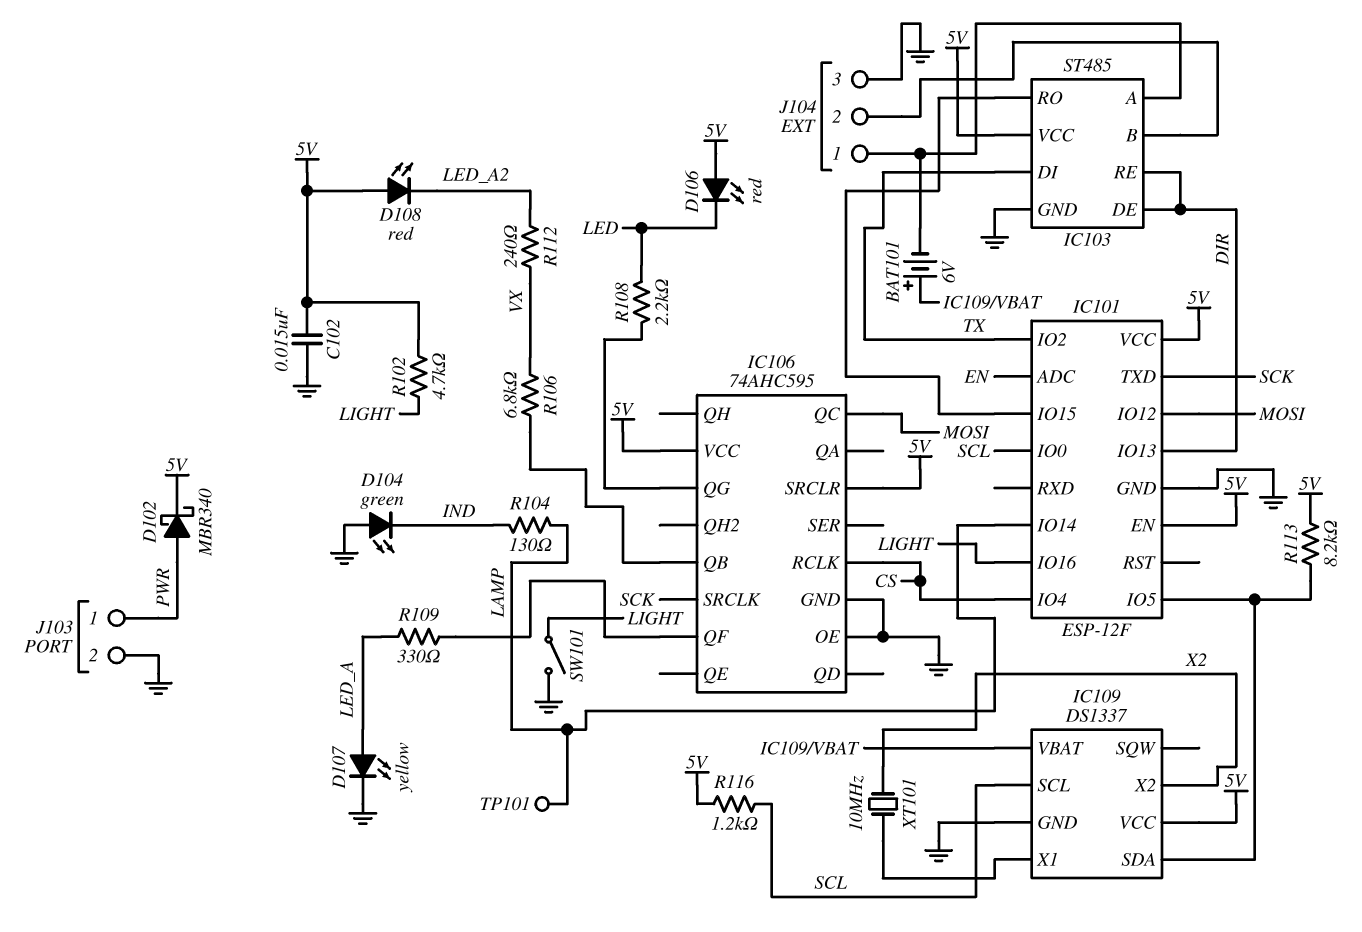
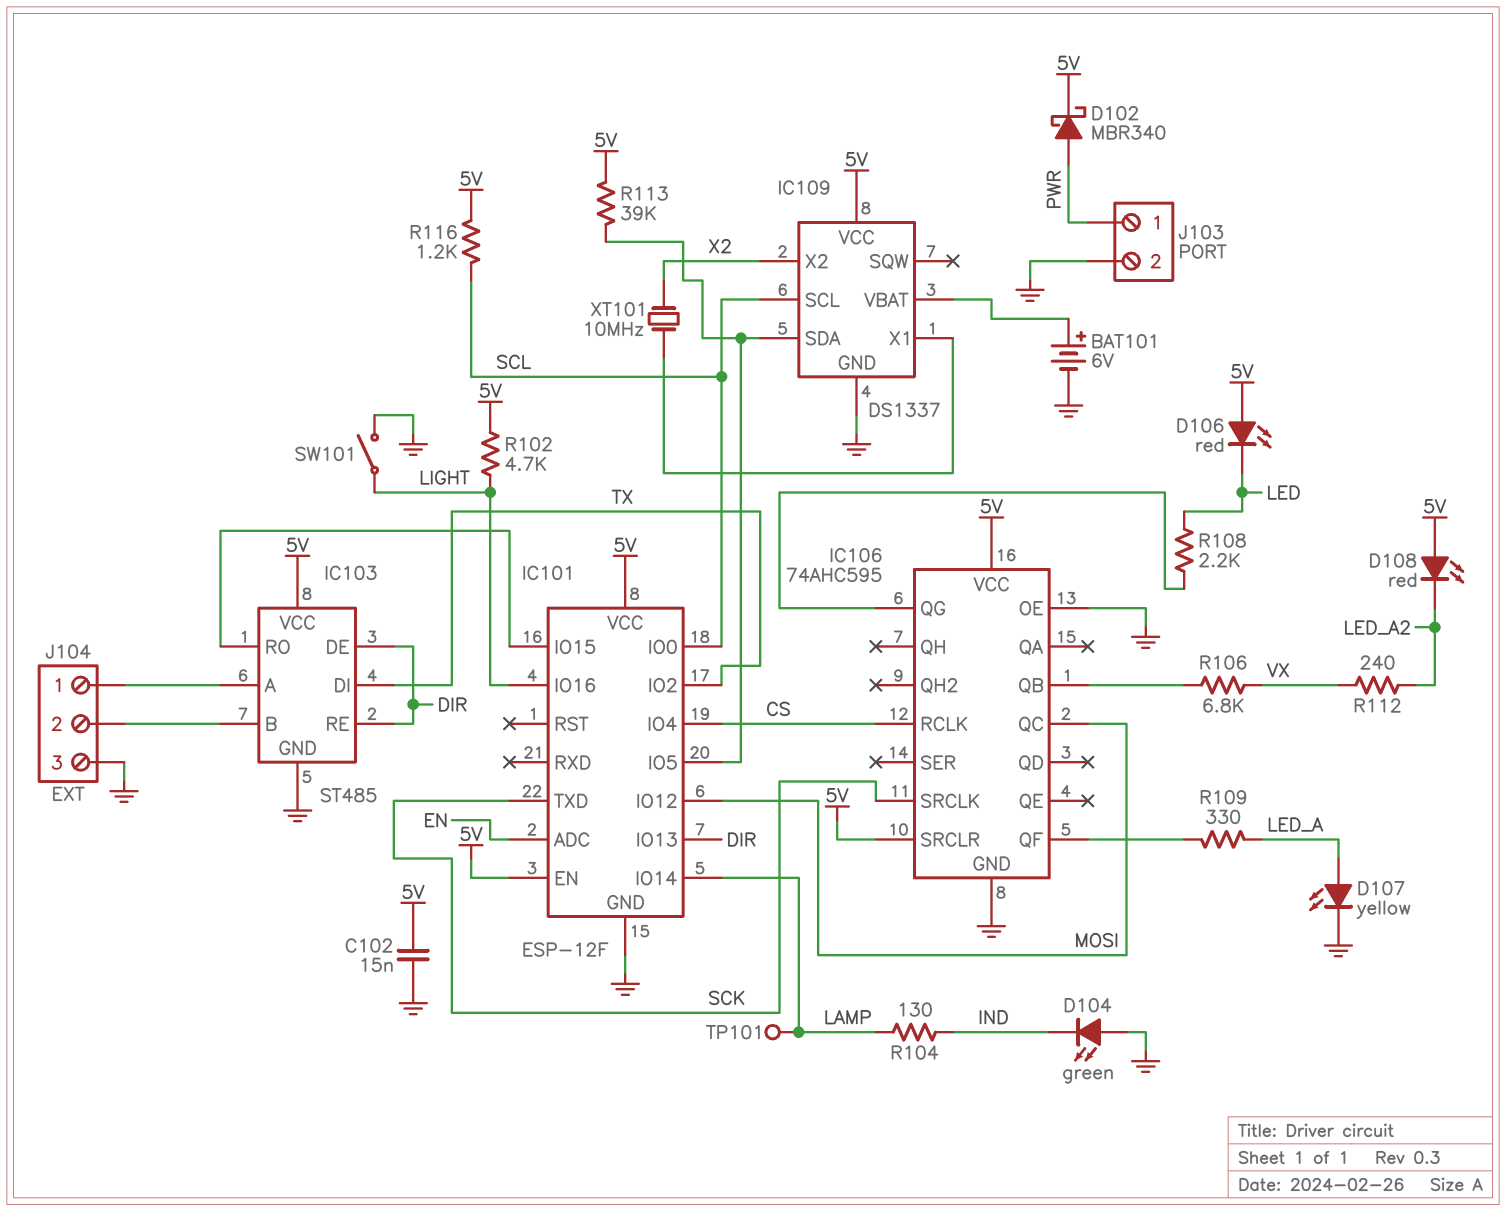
BAT101: 6V (plus IC109/VBAT, minus IC103/A) -> 6V (plus IC109/VBAT, minus GND)
R113: 8.2k (5V, IC101/IO5) -> 39k (5V, IC101/IO5)

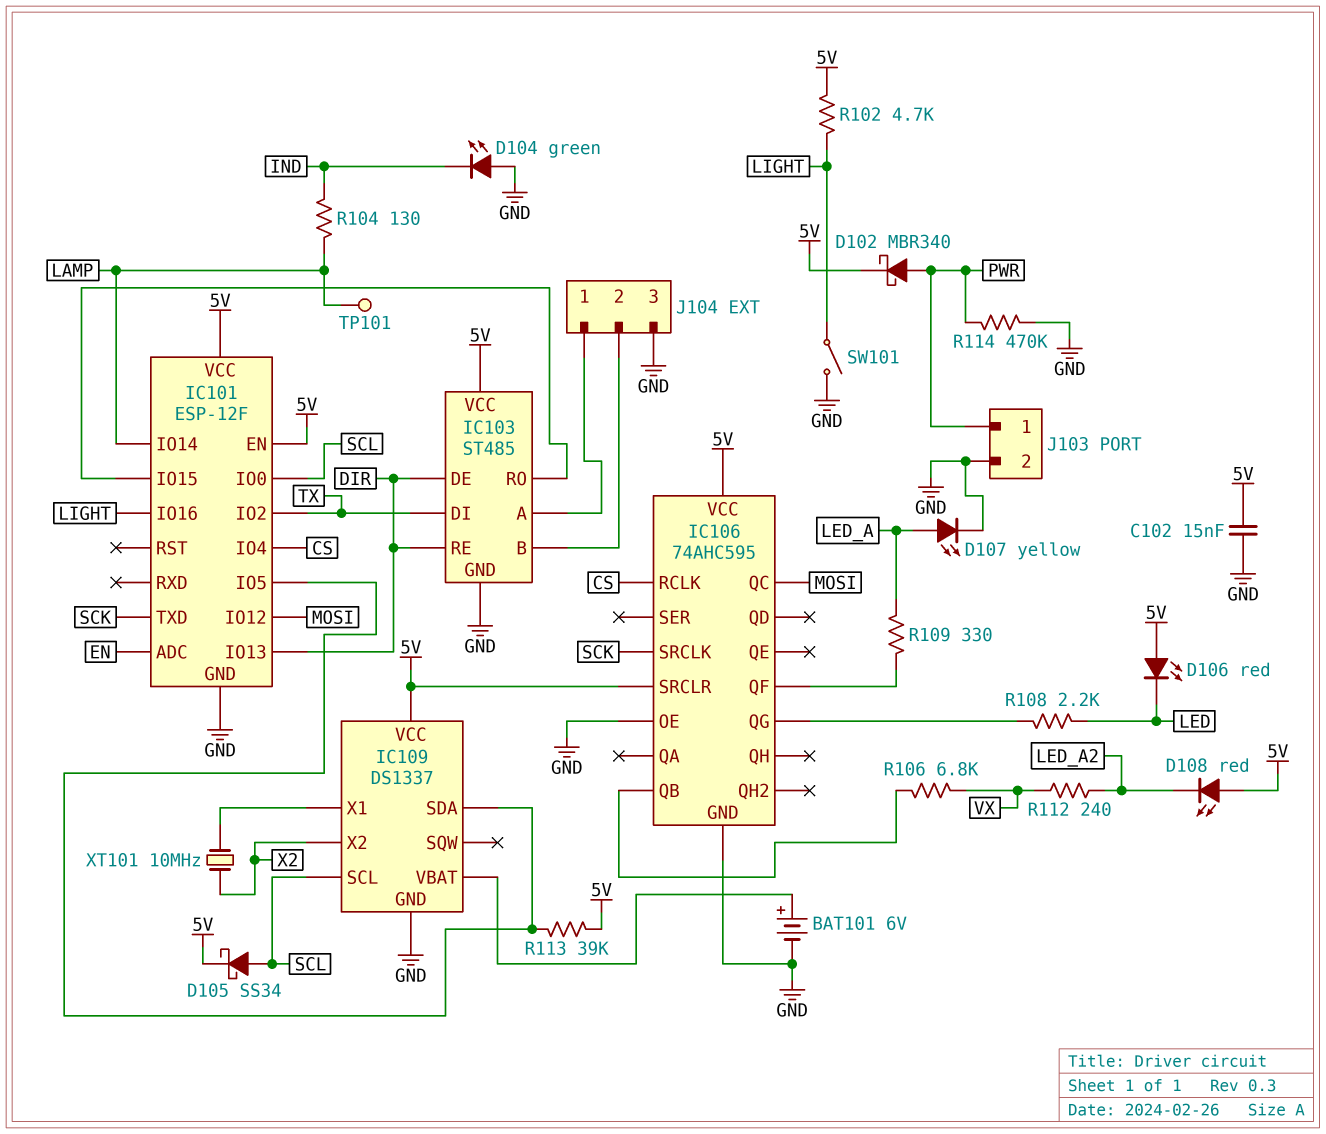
D105: none -> schottky SS34 (A SCL, K 5V)
R114: none -> 470k (GND, PWR)
R116: 1.2k (5V, SCL) -> none

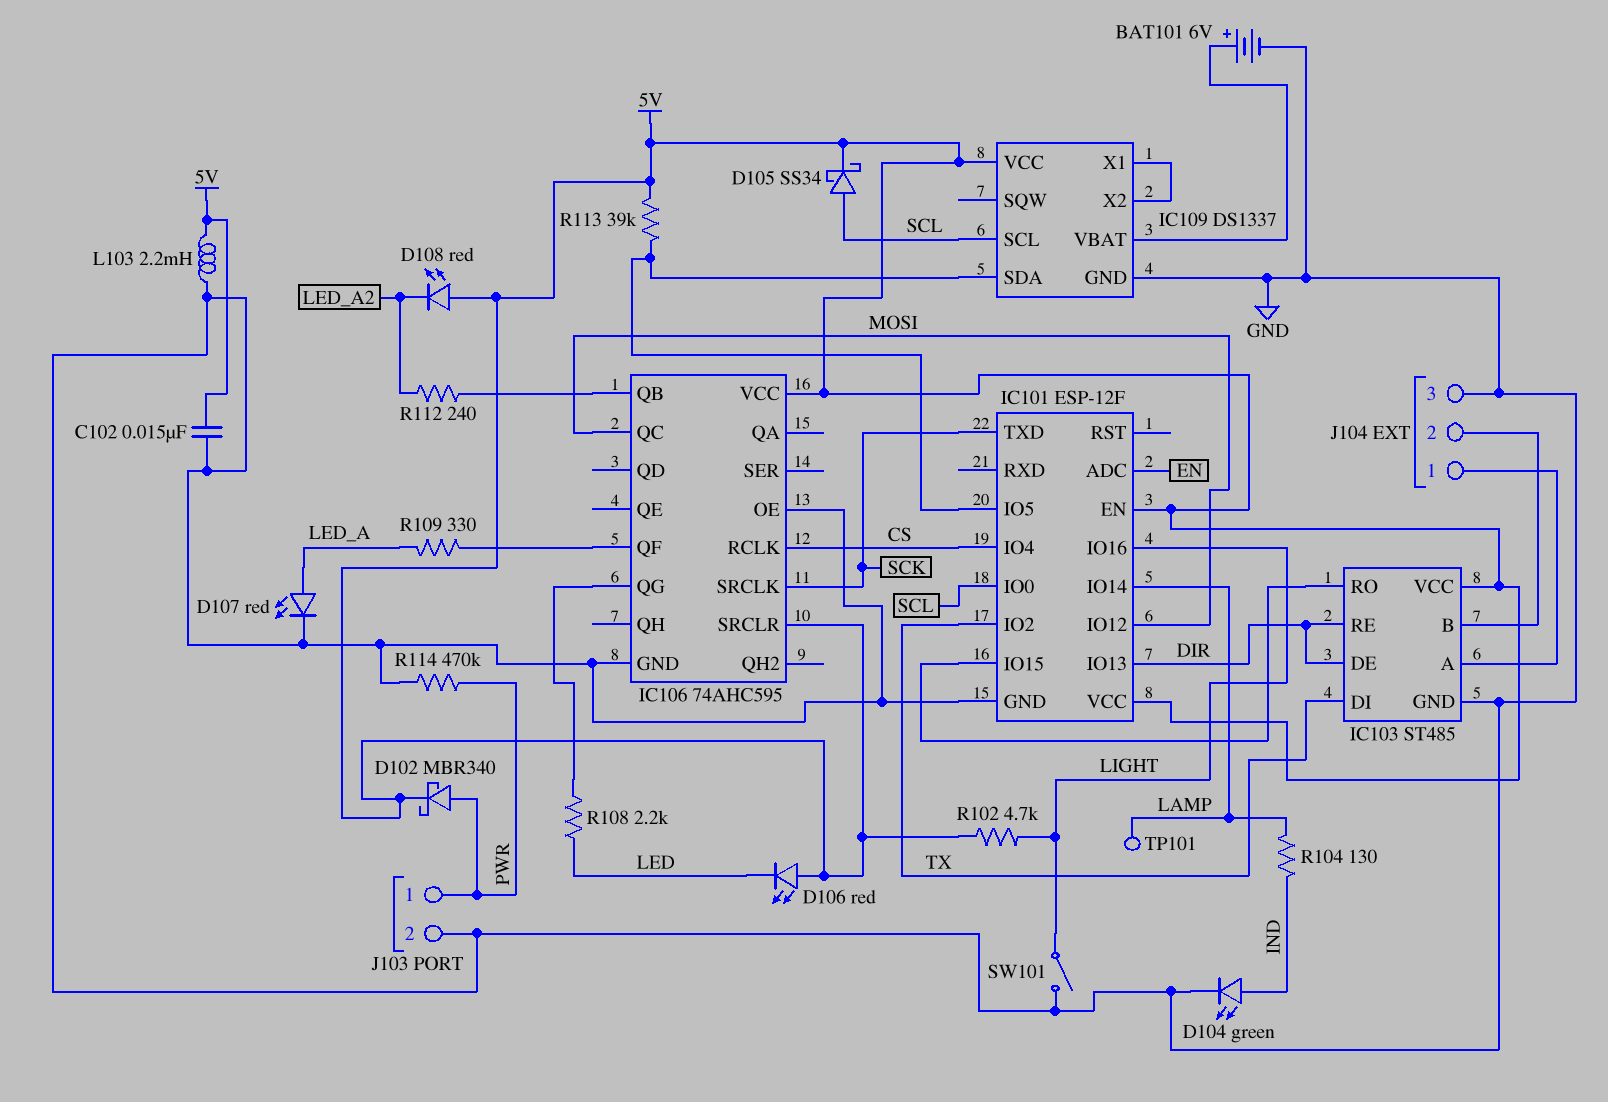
D104: LED green (A GND, K IND) -> LED green (A IND, K GND)
D107: LED yellow (A LED_A, K GND) -> LED red (A LED_A, K GND)
IC109 pin X2: X2 -> IC109/X1
L103: none -> 2.2mH (5V, GND)
R106: 6.8k (IC106/QB, VX) -> none
R112: 240 (LED_A2, VX) -> 240 (IC106/QB, LED_A2)
XT101: 10MHz (IC109/X1, X2) -> none

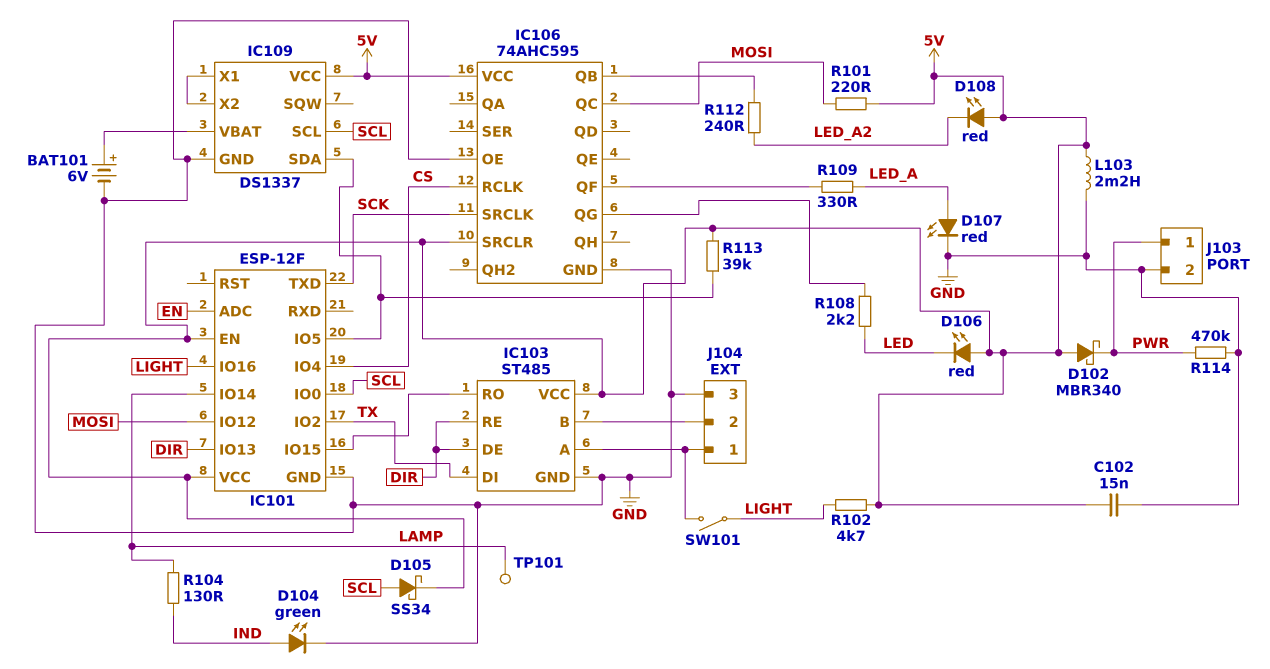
D102: schottky MBR340 (A PWR, K 5V) -> schottky MBR340 (A 5V, K PWR)
R101: none -> 220 (5V, MOSI)
SW101: switch (GND, LIGHT) -> switch (IC103/A, LIGHT)

